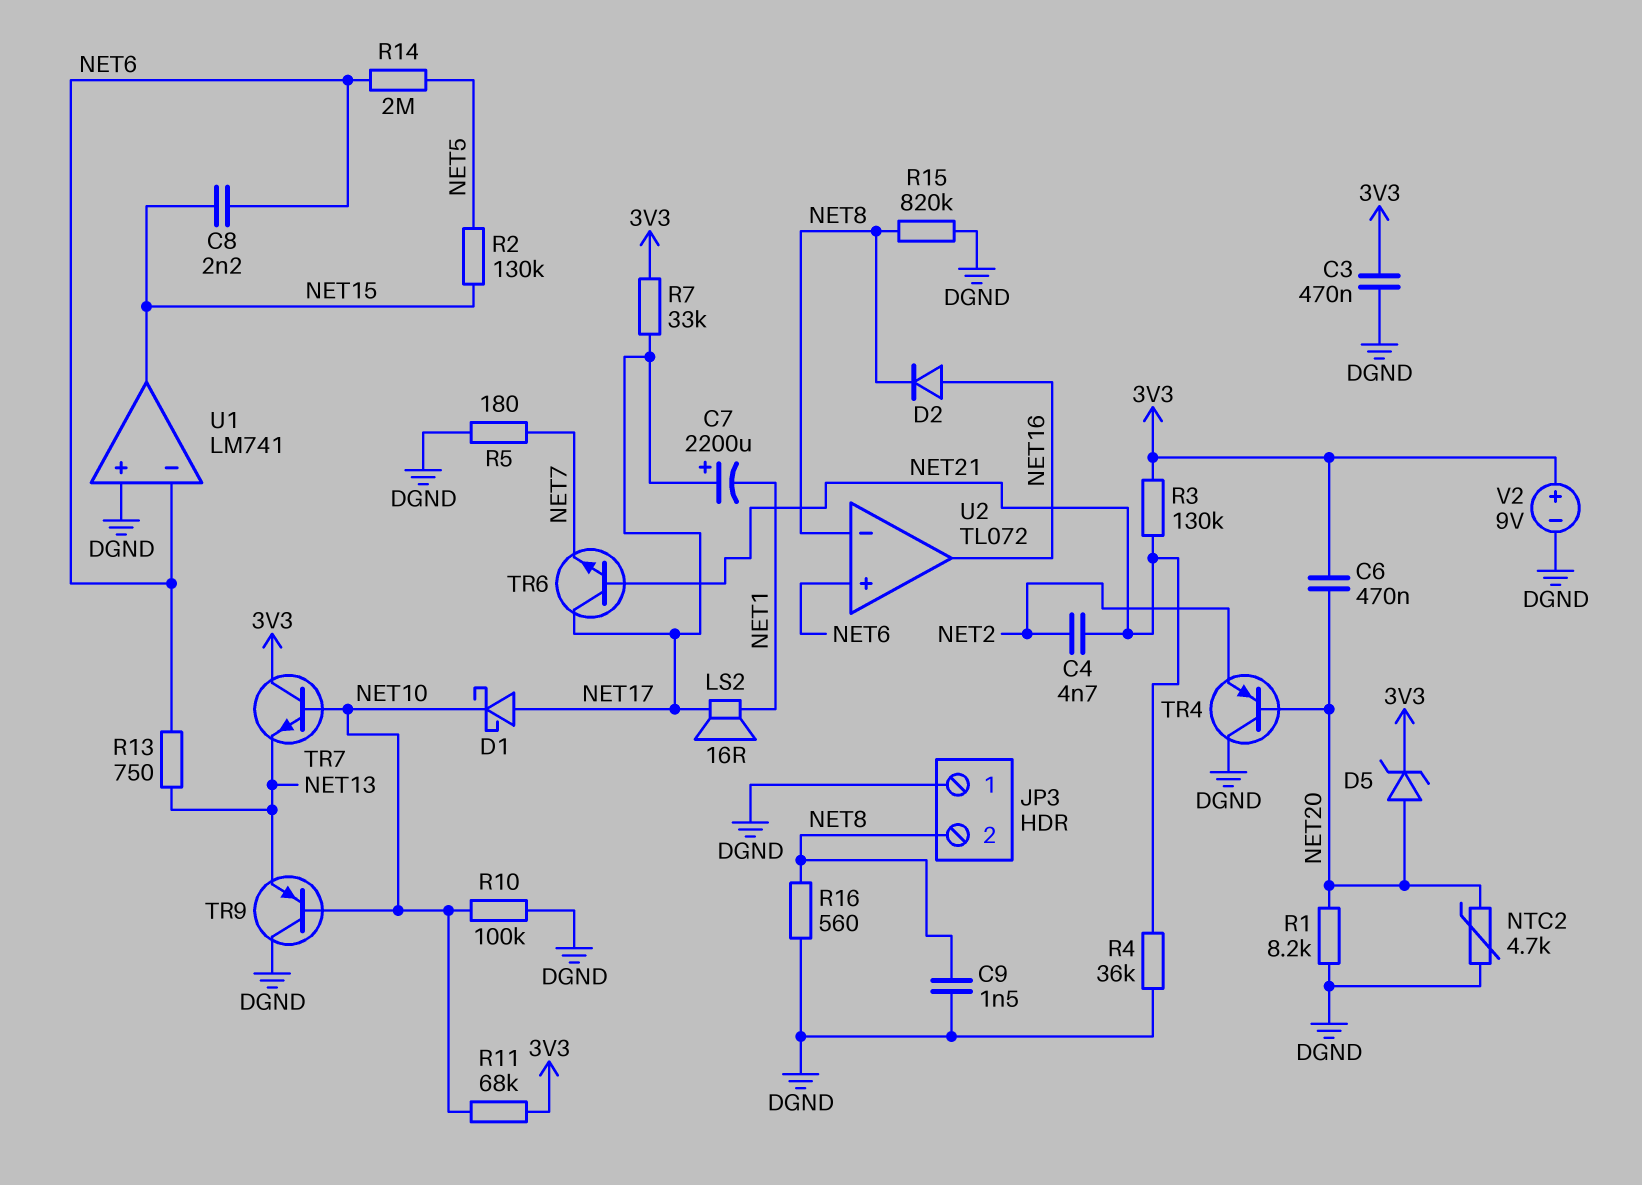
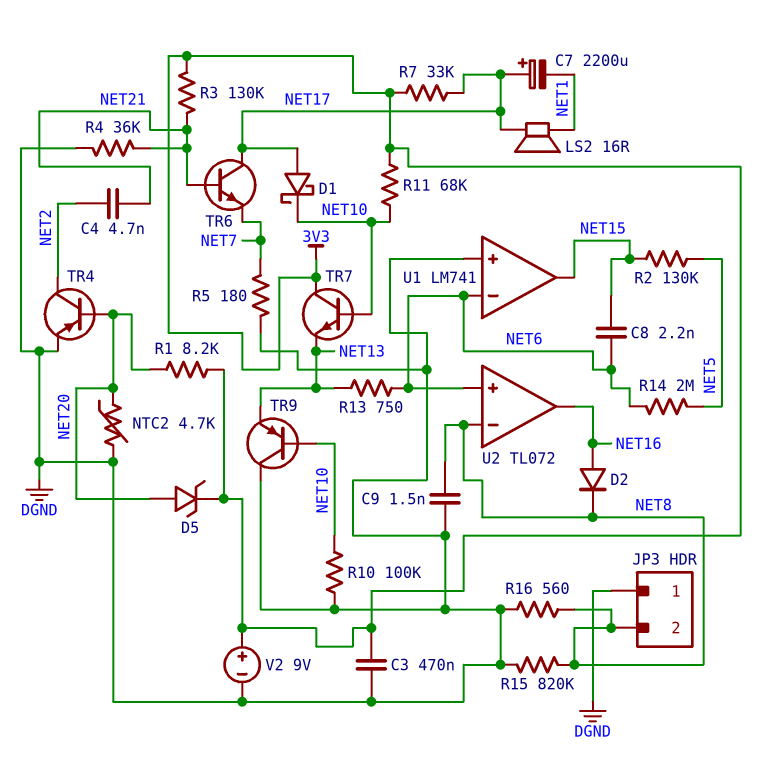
C6: 470nF (3V3, NET20) -> none
R1: 8.2k (DGND, NET20) -> 8.2k (3V3, NET20)
TR4: PNP (B NET20, C DGND, E NET2) -> PNP (B NET20, C NET2, E DGND)

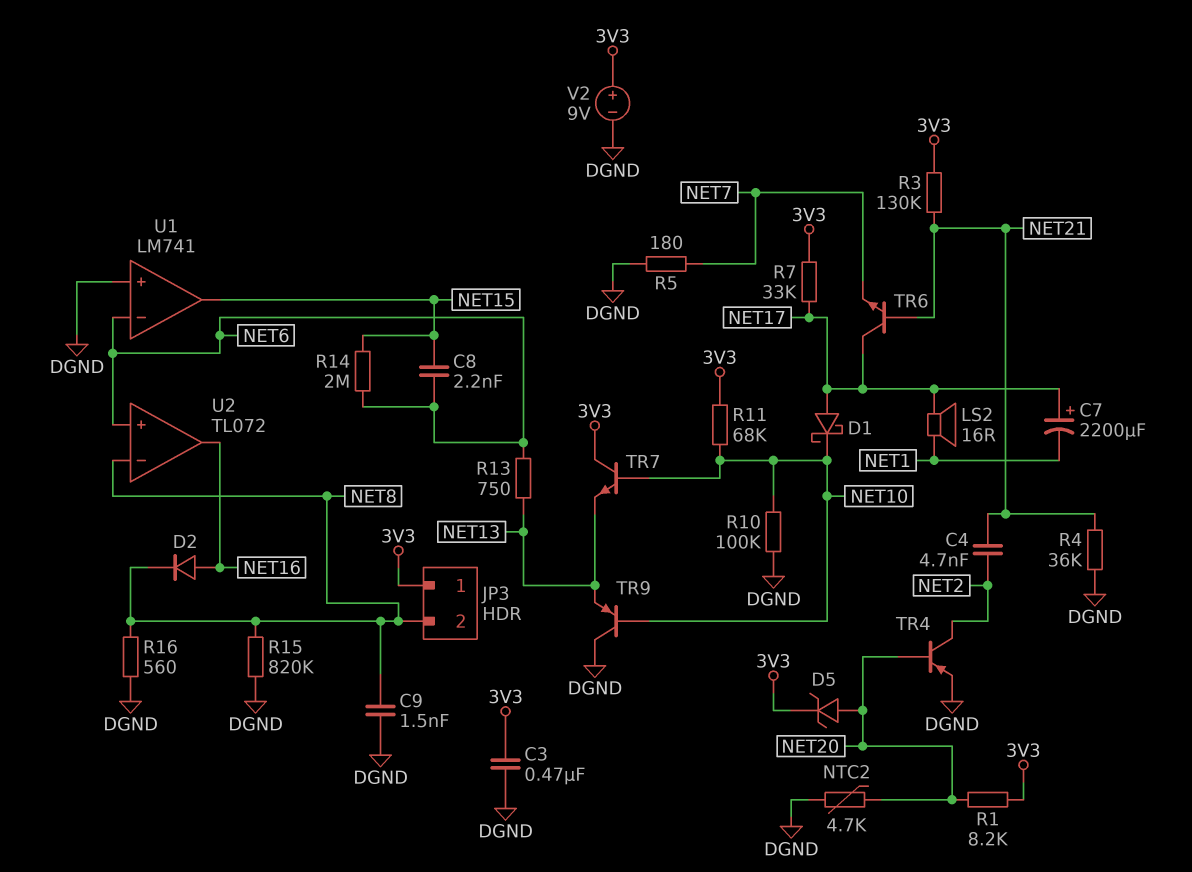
JP3 pin 1: DGND -> 3V3
R2: 130k (NET5, NET15) -> none
R14: 2M (NET5, NET6) -> 2M (NET6, NET15)

